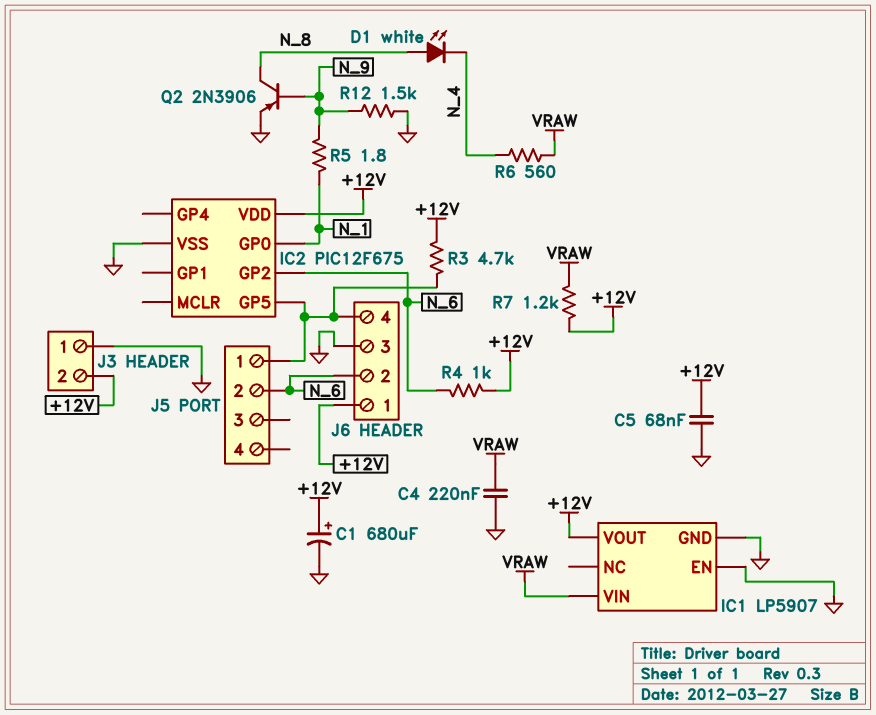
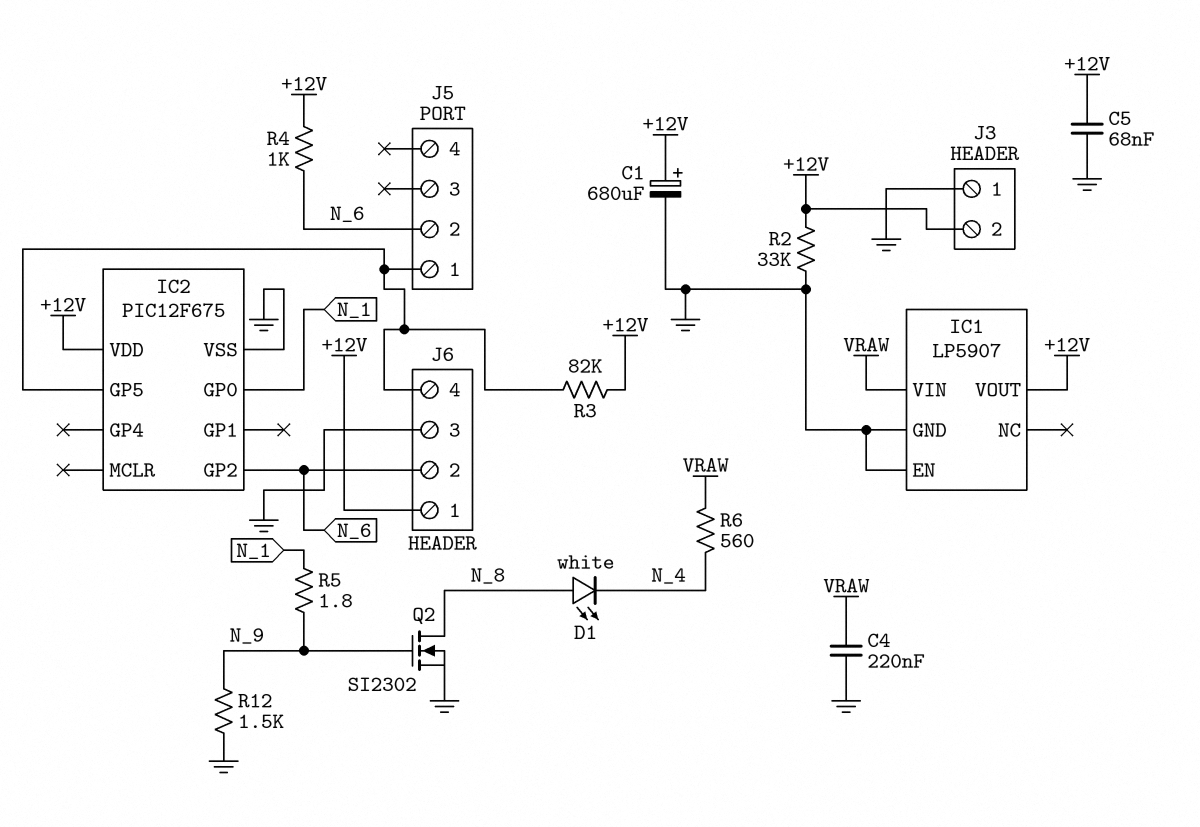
Q2: PNP 2N3906 (B N_9, C N_8, E GND) -> NMOS SI2302 (G N_9, D N_8, S GND)
R2: none -> 33k (+12V, GND)
R3: 4.7k (+12V, IC2/GP5) -> 82k (+12V, IC2/GP5)
R7: 1.2k (+12V, VRAW) -> none

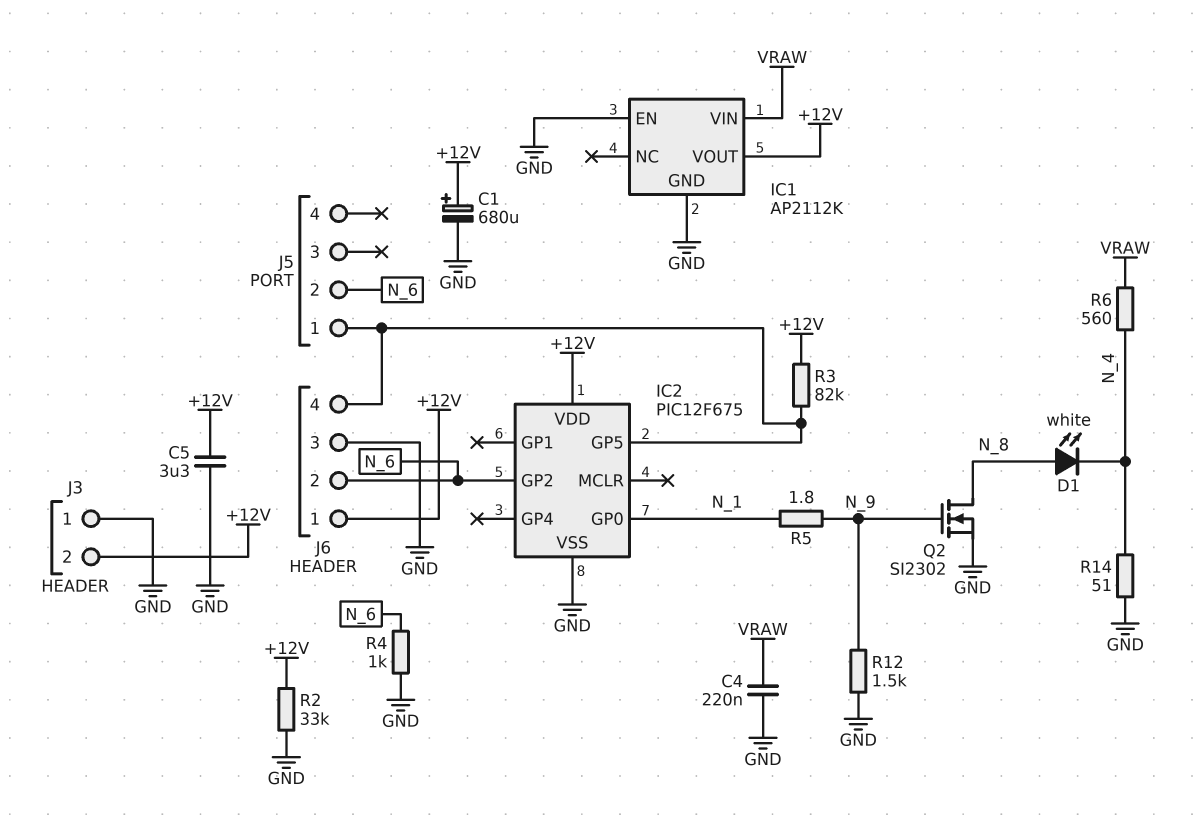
C5: 68nF (+12V, GND) -> 3.3uF (+12V, GND)
IC1: LP5907 -> AP2112K
R4: 1k (+12V, N_6) -> 1k (GND, N_6)
R14: none -> 51 (GND, N_4)

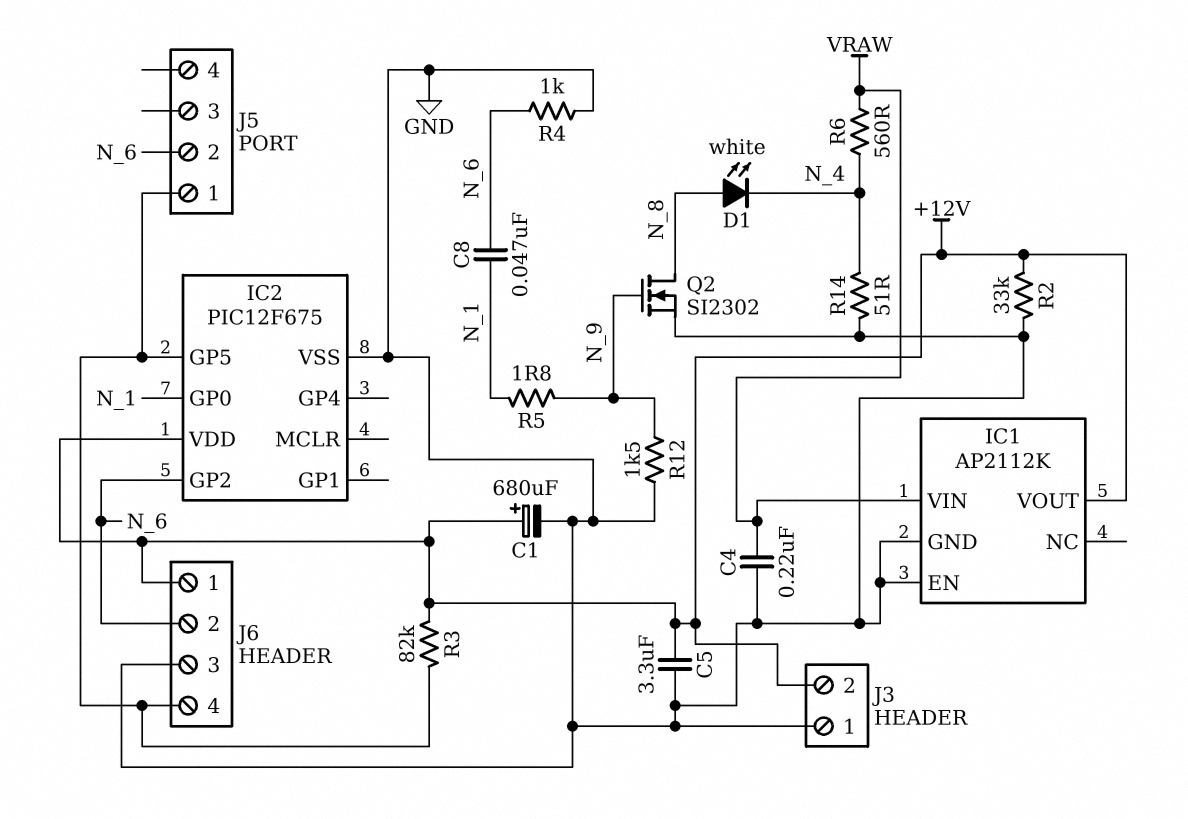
C8: none -> 47nF (N_1, N_6)

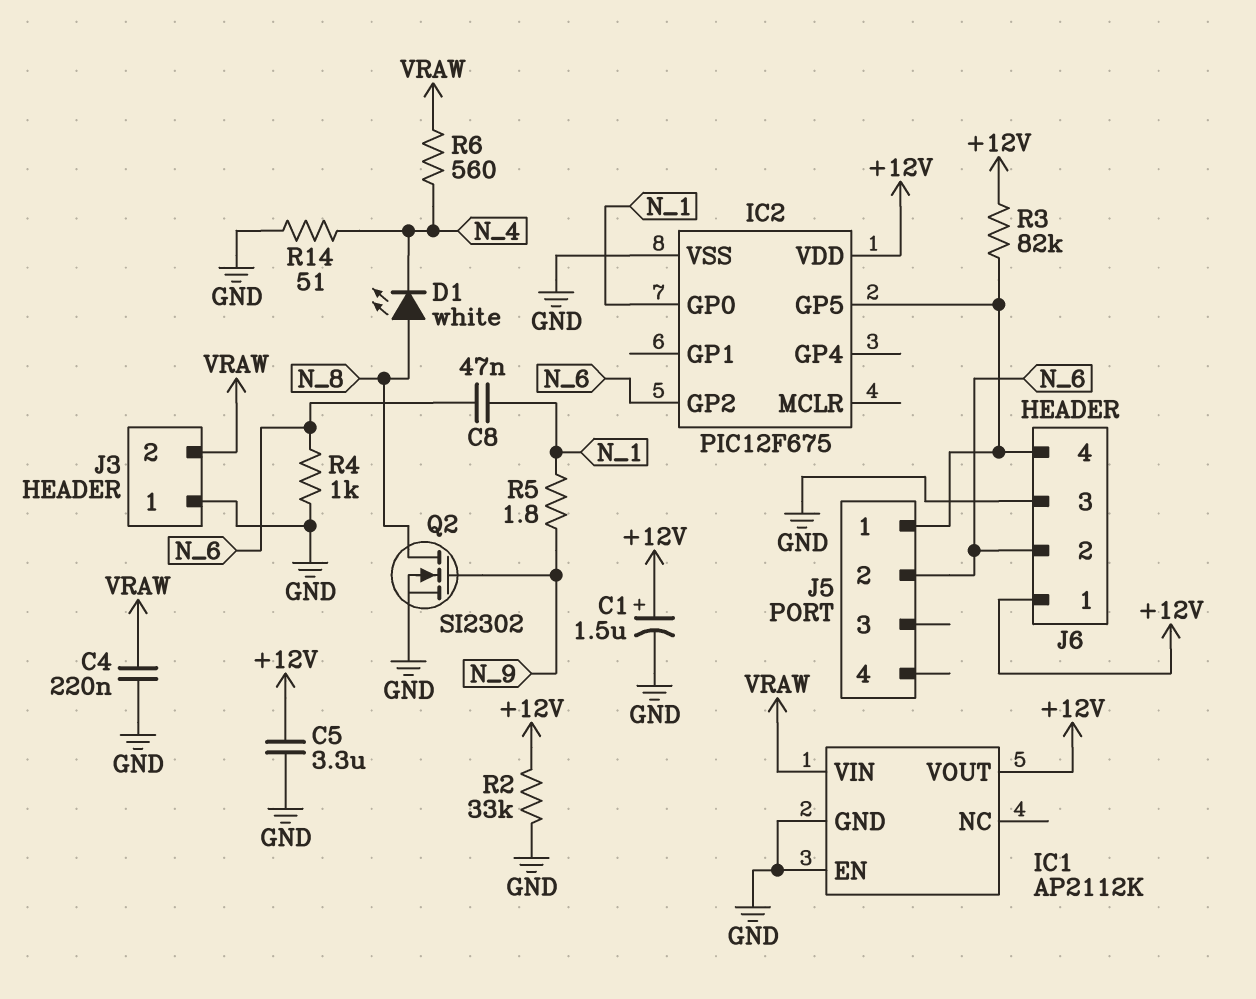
C1: 680uF (plus +12V, minus GND) -> 1.5uF (plus +12V, minus GND)
J3 pin 2: +12V -> VRAW
R12: 1.5k (GND, N_9) -> none

